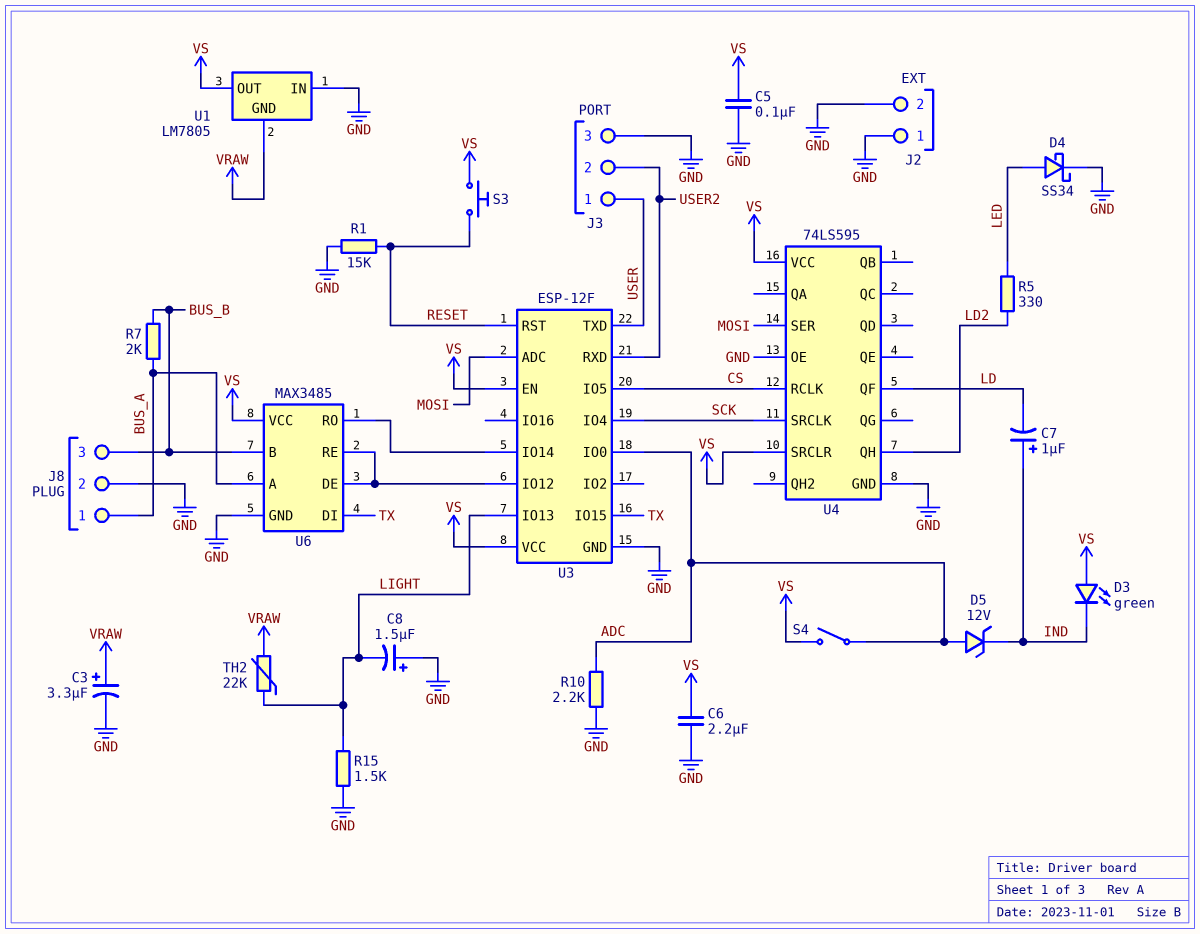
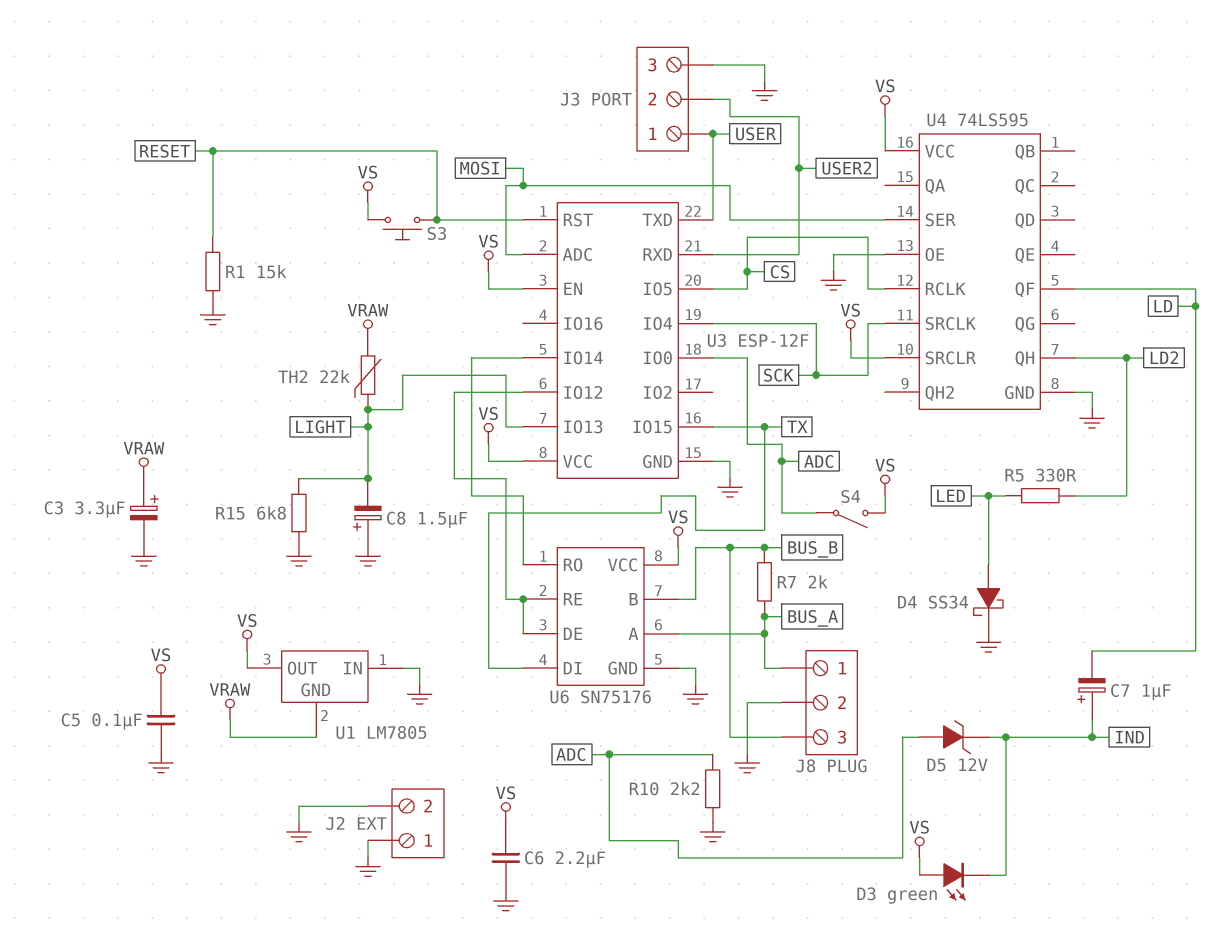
R15: 1.5k (GND, LIGHT) -> 6.8k (GND, LIGHT)
U6: MAX3485 -> SN75176

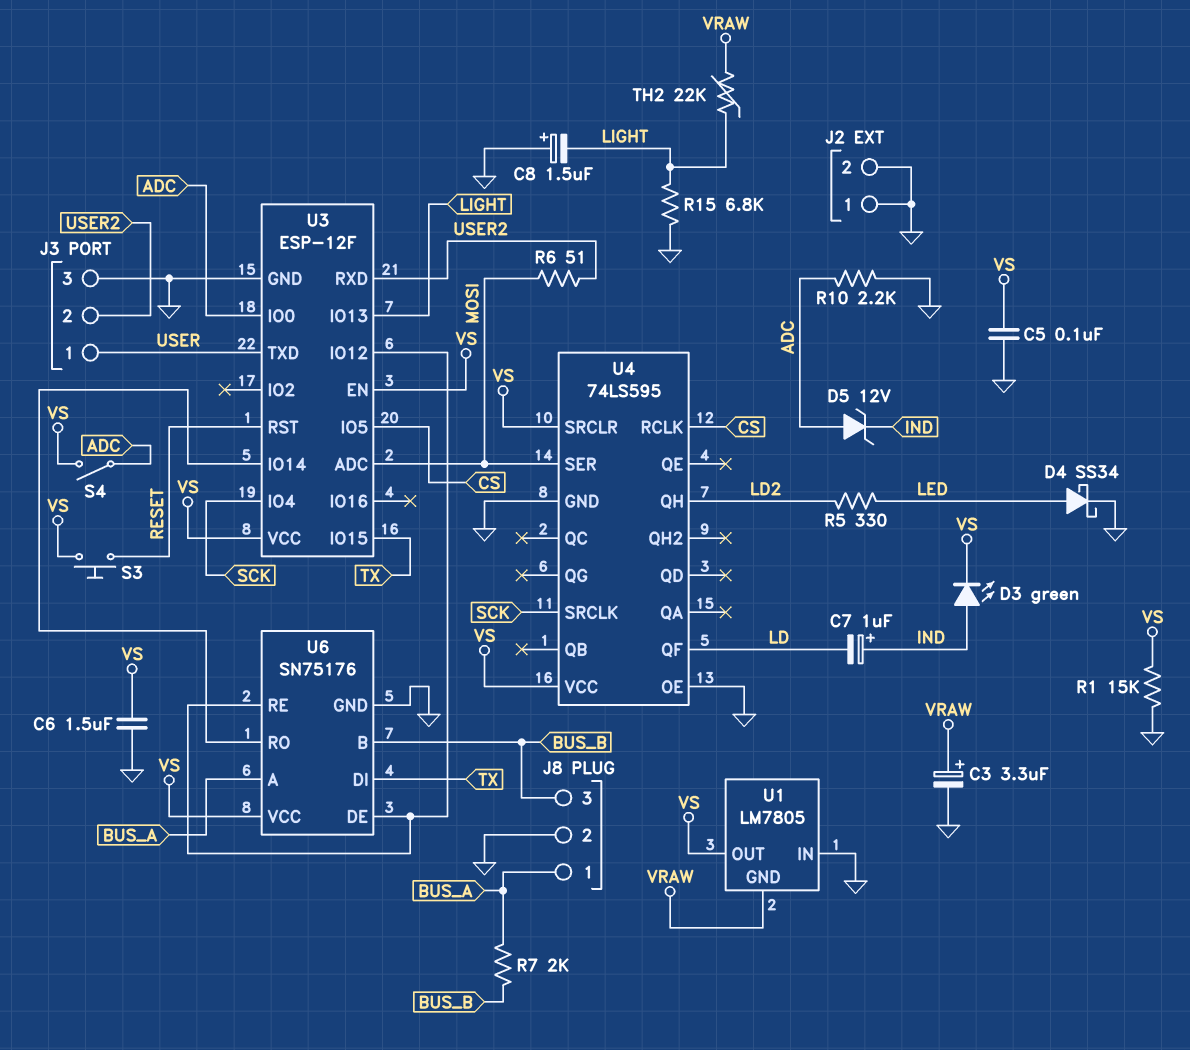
C6: 2.2uF (GND, VS) -> 1.5uF (GND, VS)
D3: LED green (A VS, K IND) -> LED green (A IND, K VS)
R1: 15k (GND, RESET) -> 15k (GND, VS)
R6: none -> 51 (MOSI, USER2)

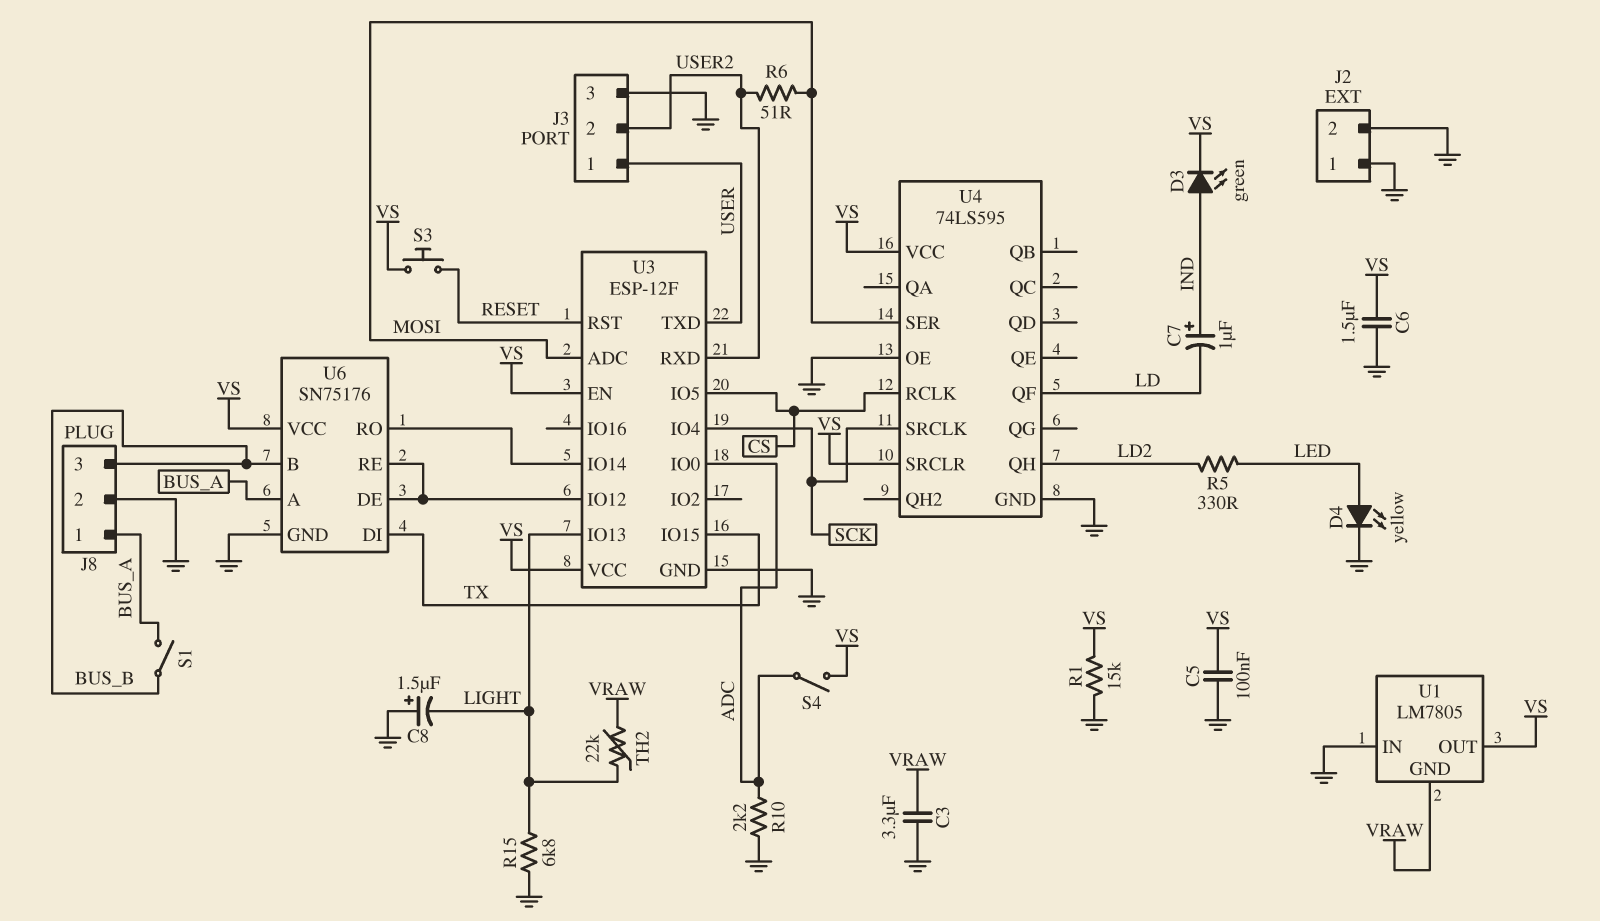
C3: 3.3uF (plus VRAW, minus GND) -> 3.3uF (GND, VRAW)
D4: schottky SS34 (A LED, K GND) -> LED yellow (A LED, K GND)
D5: zener 12V (A ADC, K IND) -> none
R7: 2k (BUS_A, BUS_B) -> none
S1: none -> switch (BUS_A, BUS_B)

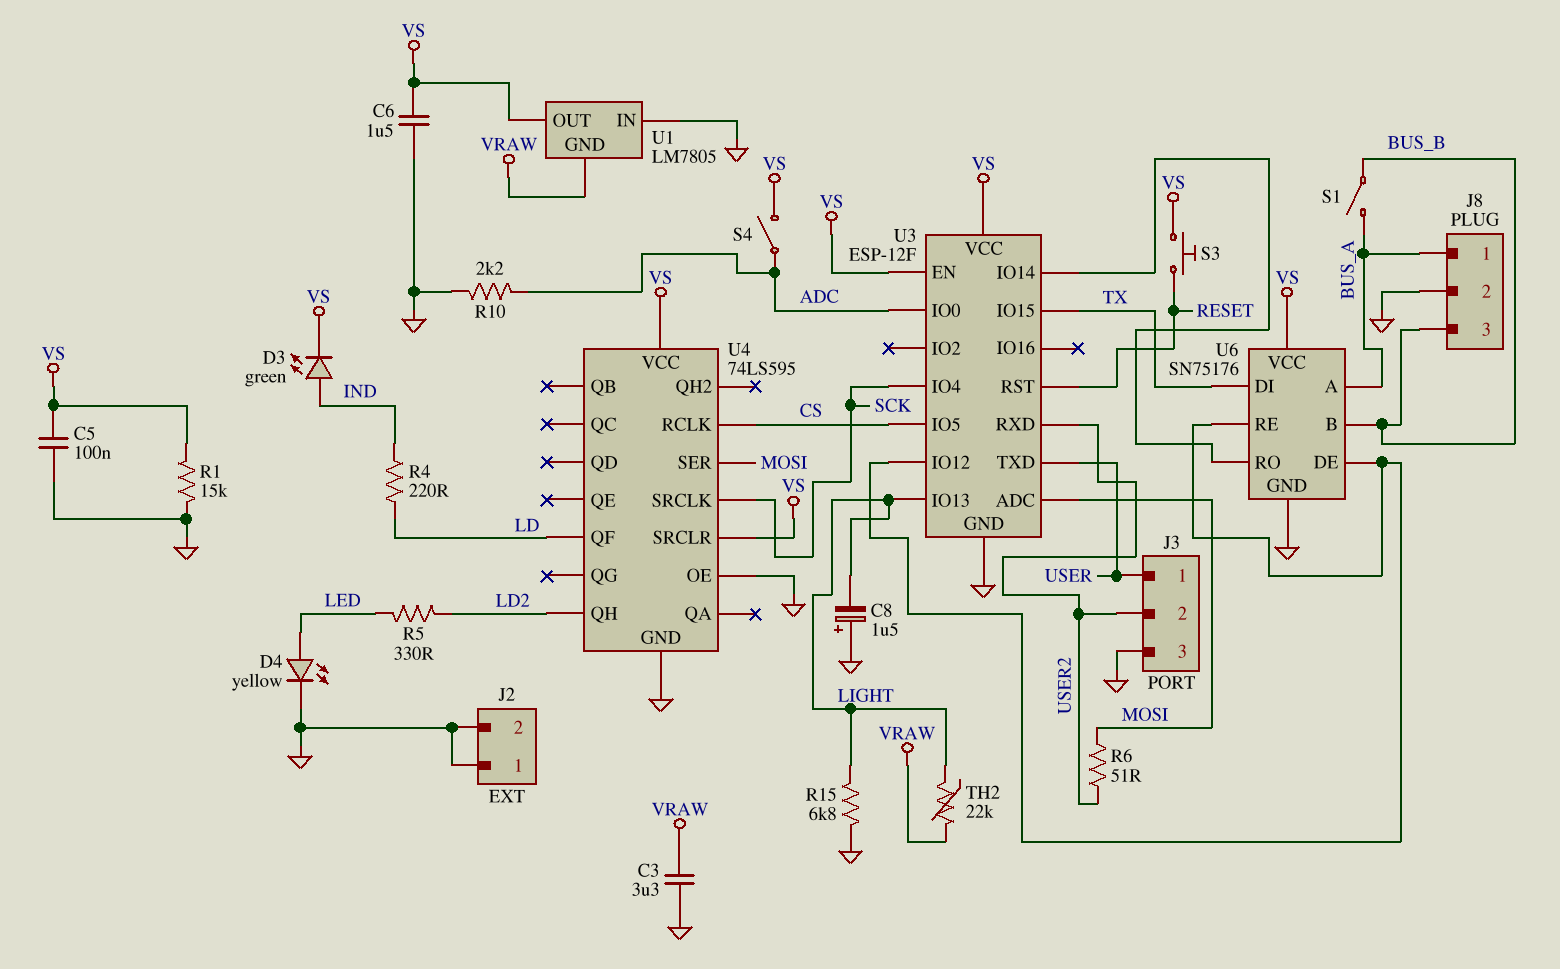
C7: 1uF (plus IND, minus LD) -> none
R4: none -> 220 (IND, LD)

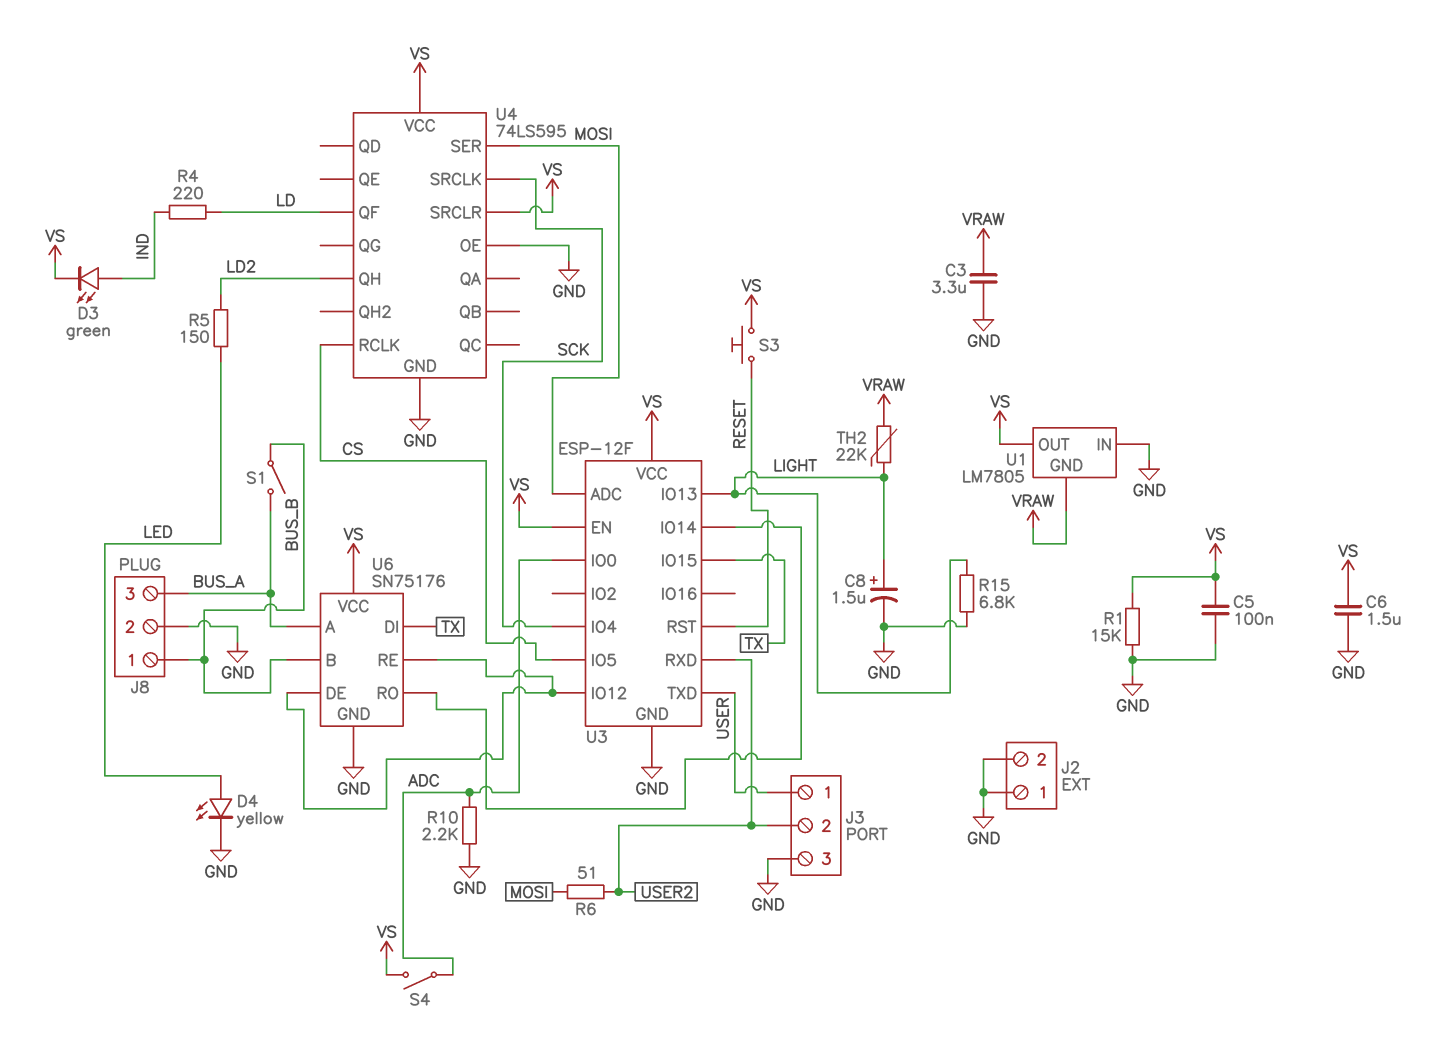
C8: 1.5uF (plus GND, minus LIGHT) -> 1.5uF (plus LIGHT, minus GND)
J8 pin 1: BUS_A -> BUS_B
J8 pin 3: BUS_B -> BUS_A
R5: 330 (LD2, LED) -> 150 (LD2, LED)

